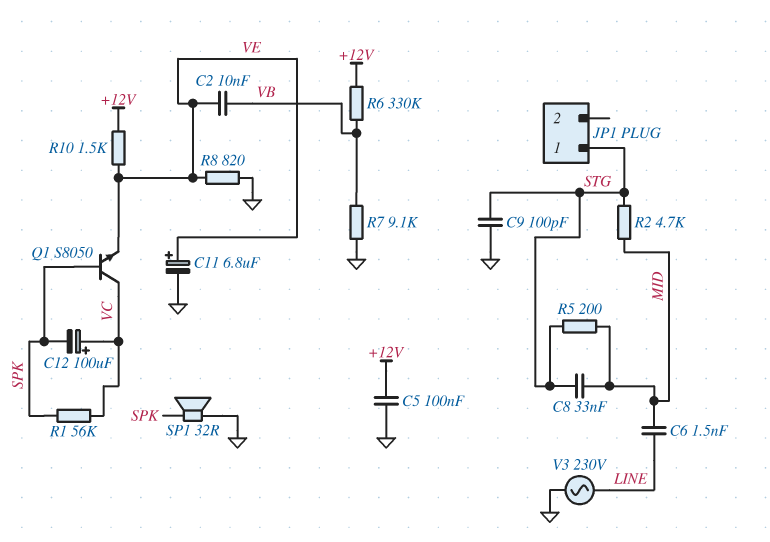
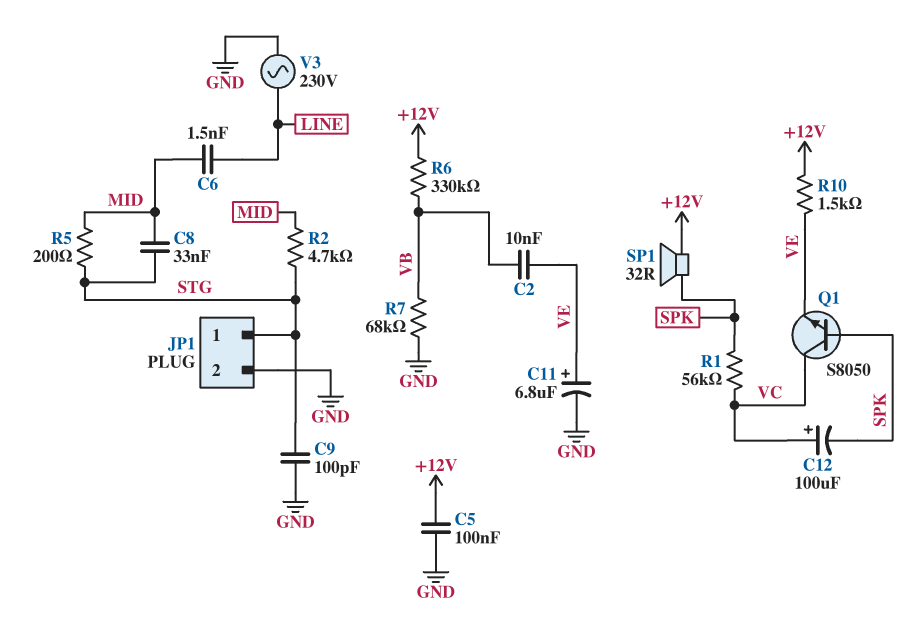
JP1 pin 2: none -> GND
R7: 9.1k (GND, VB) -> 68k (GND, VB)
R8: 820 (GND, VE) -> none
SP1: speaker 32R (GND, SPK) -> speaker 32R (+12V, SPK)

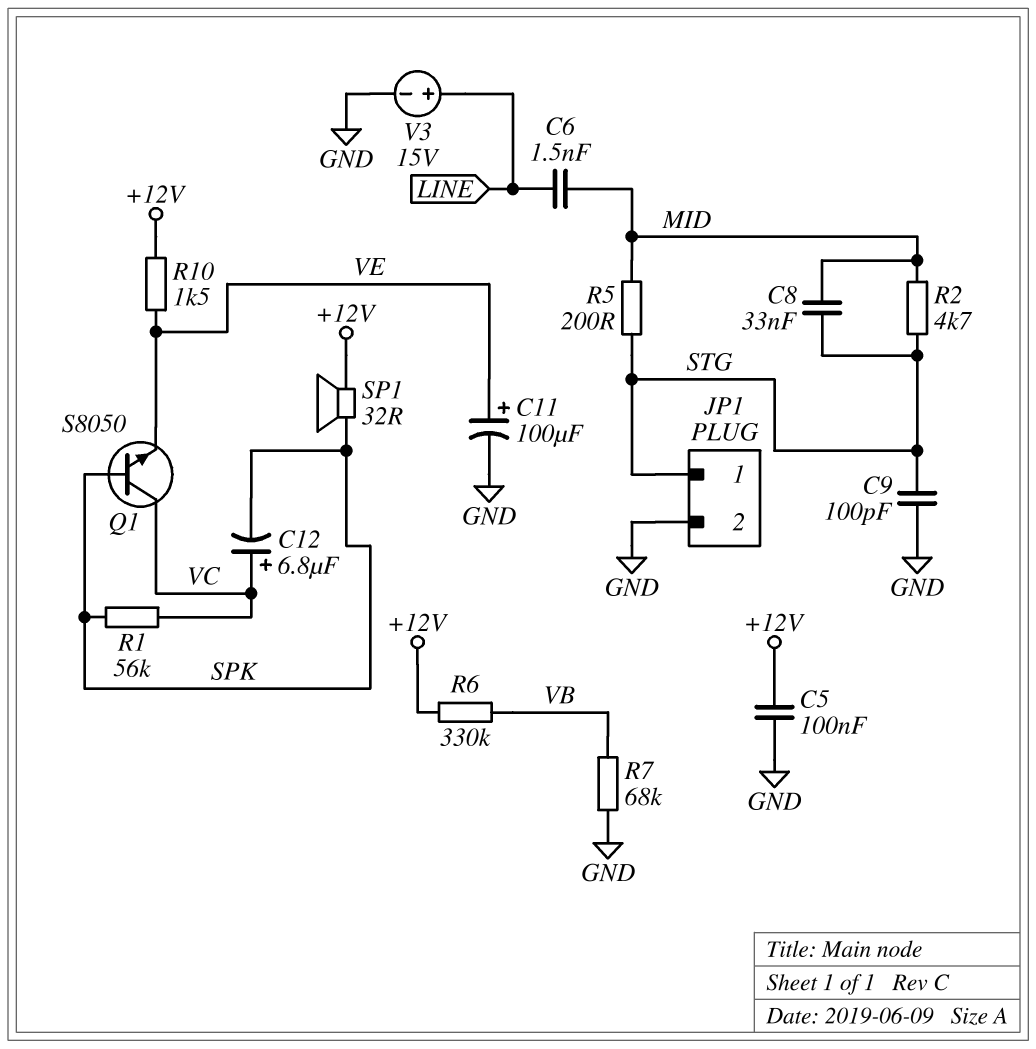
C2: 10nF (VB, VE) -> none
C11: 6.8uF (plus VE, minus GND) -> 100uF (plus VE, minus GND)
C12: 100uF (plus VC, minus SPK) -> 6.8uF (plus VC, minus SPK)
V3: AC 230V (GND, LINE) -> 15V (plus LINE, minus GND)

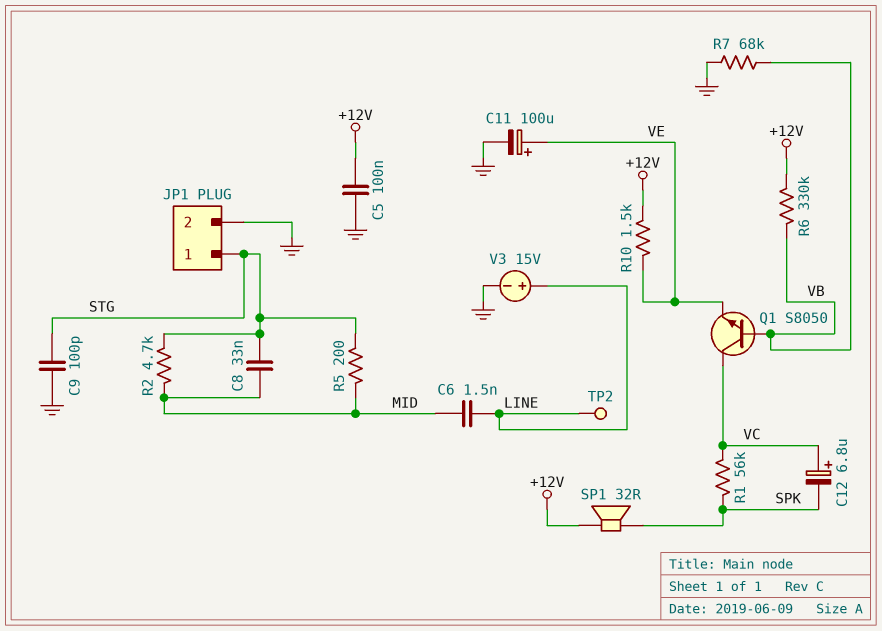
Q1: NPN S8050 (B SPK, C VC, E VE) -> NPN S8050 (B VB, C VC, E VE)
TP2: none -> test point (LINE)

